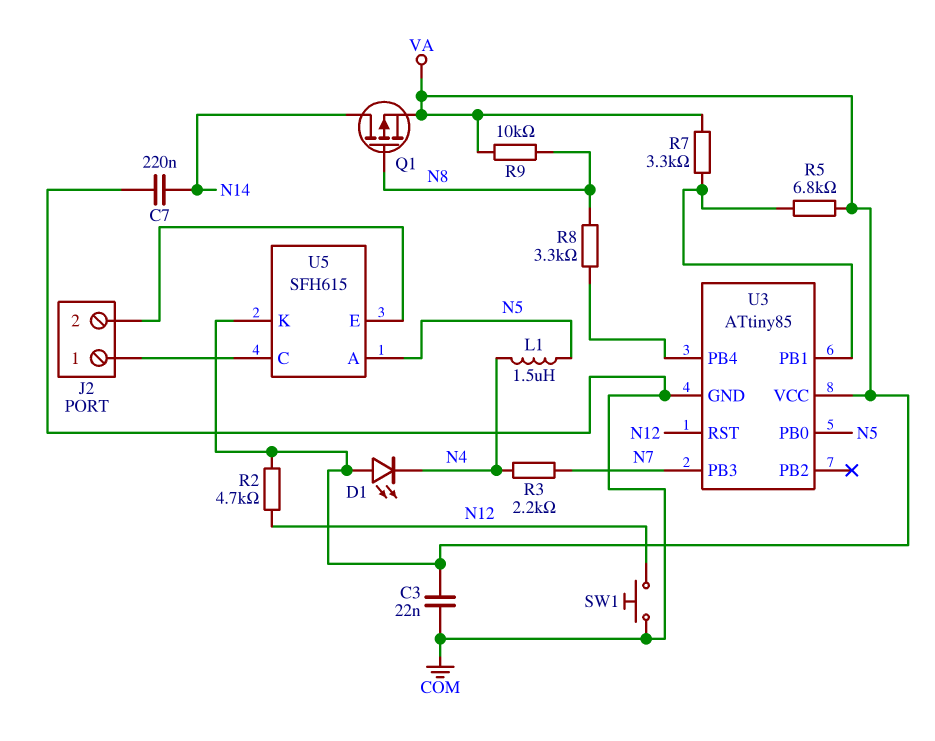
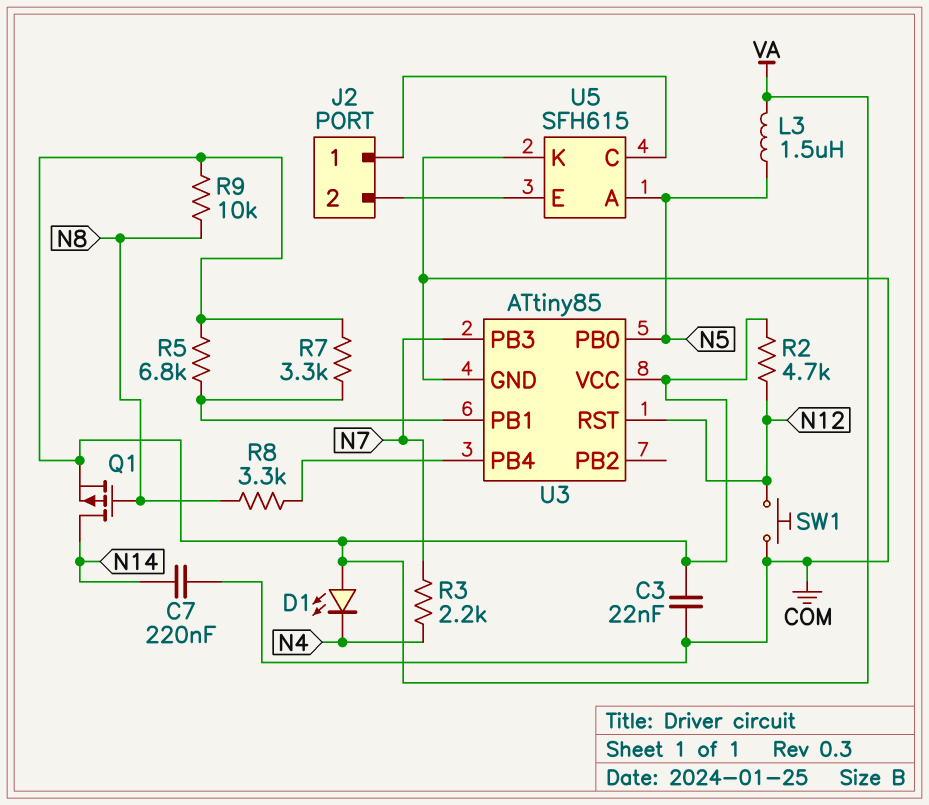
L1: 1.5uH (N4, N5) -> none
L3: none -> 1.5uH (N5, VA)
U5 pin K: VA -> COM

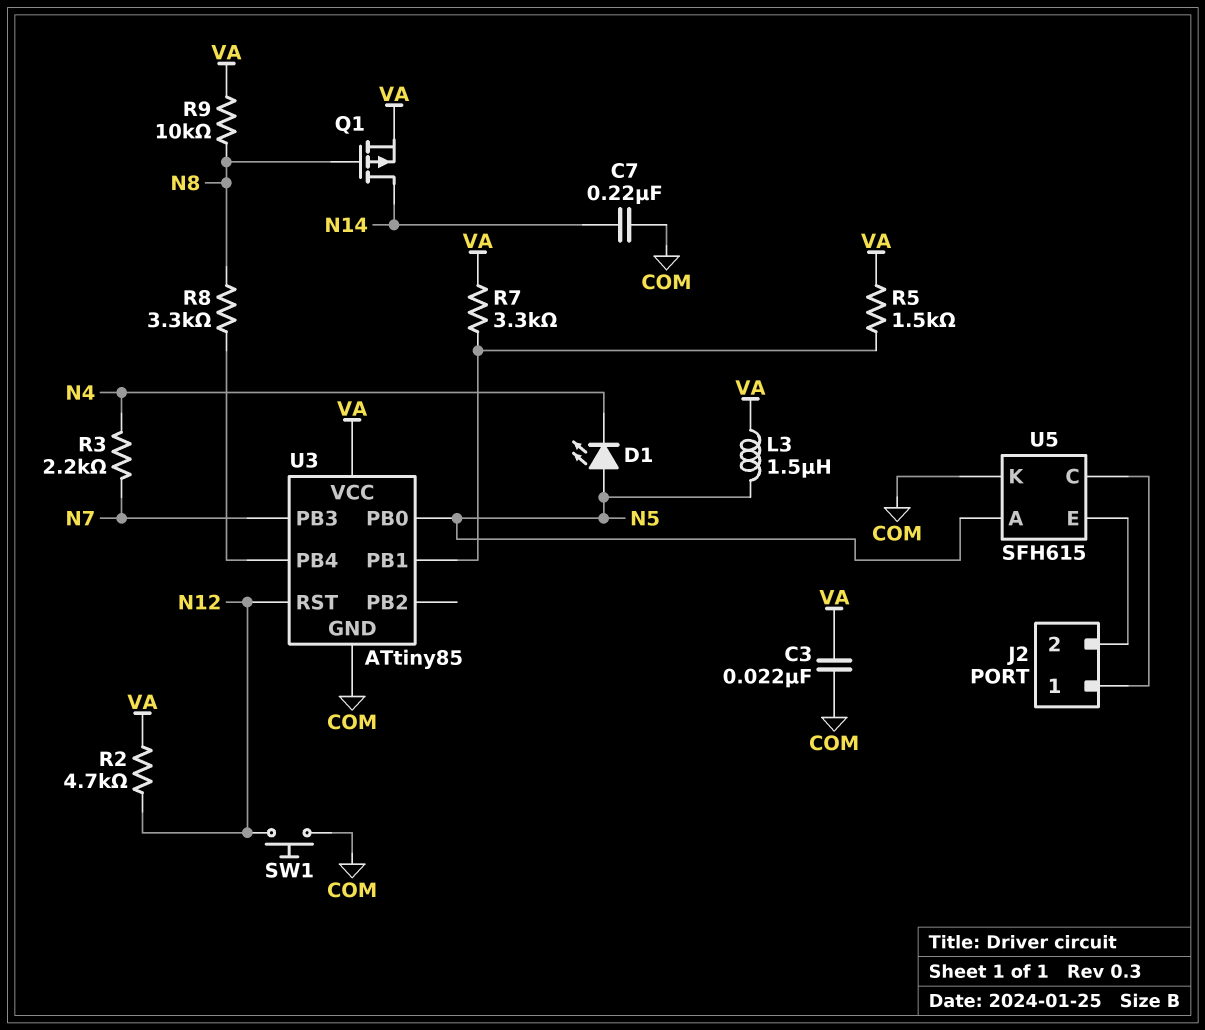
D1: LED (A VA, K N4) -> LED (A N5, K N4)
R5: 6.8k (U3/PB1, VA) -> 1.5k (U3/PB1, VA)

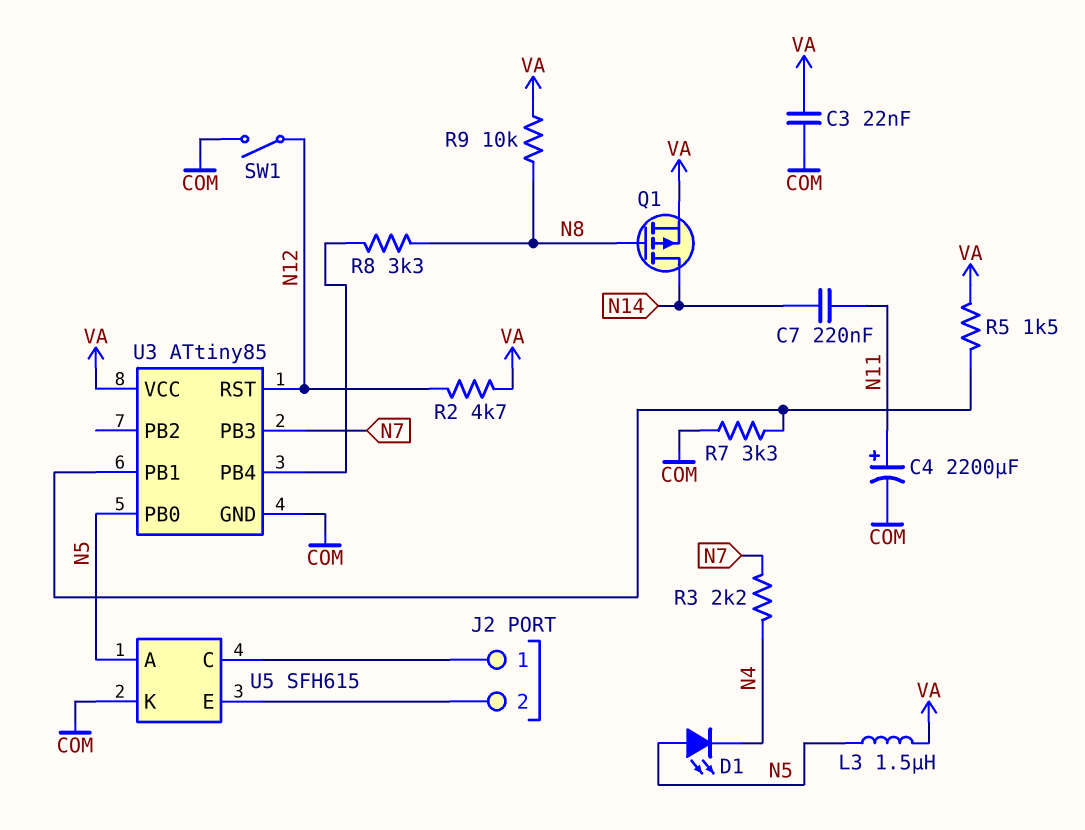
C4: none -> 2200uF (plus N11, minus COM)
C7: 220nF (COM, N14) -> 220nF (N11, N14)
R7: 3.3k (U3/PB1, VA) -> 3.3k (COM, U3/PB1)
SW1: button (COM, N12) -> switch (COM, N12)

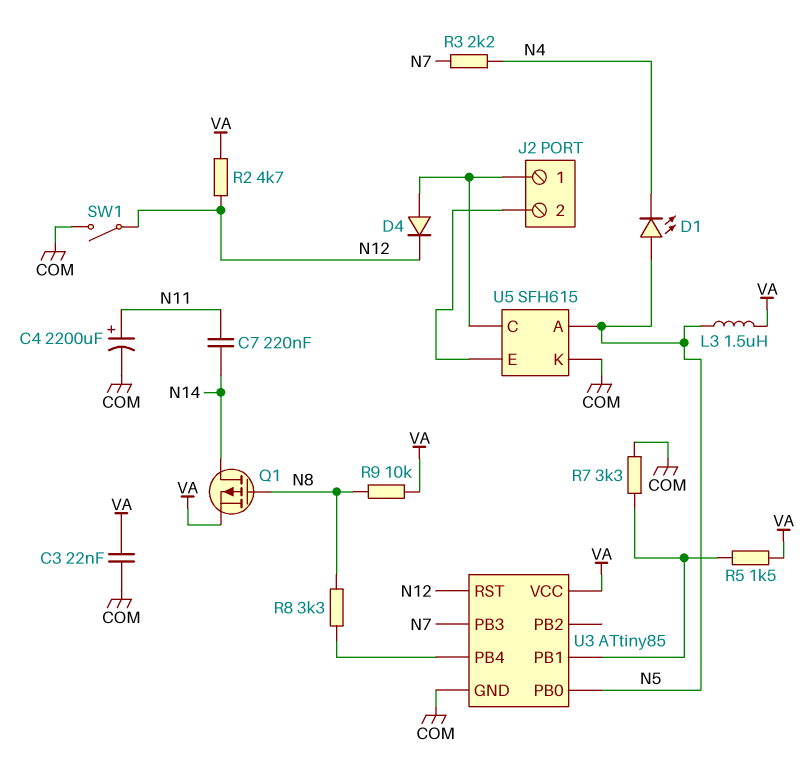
D4: none -> diode (A J2/1, K N12)

